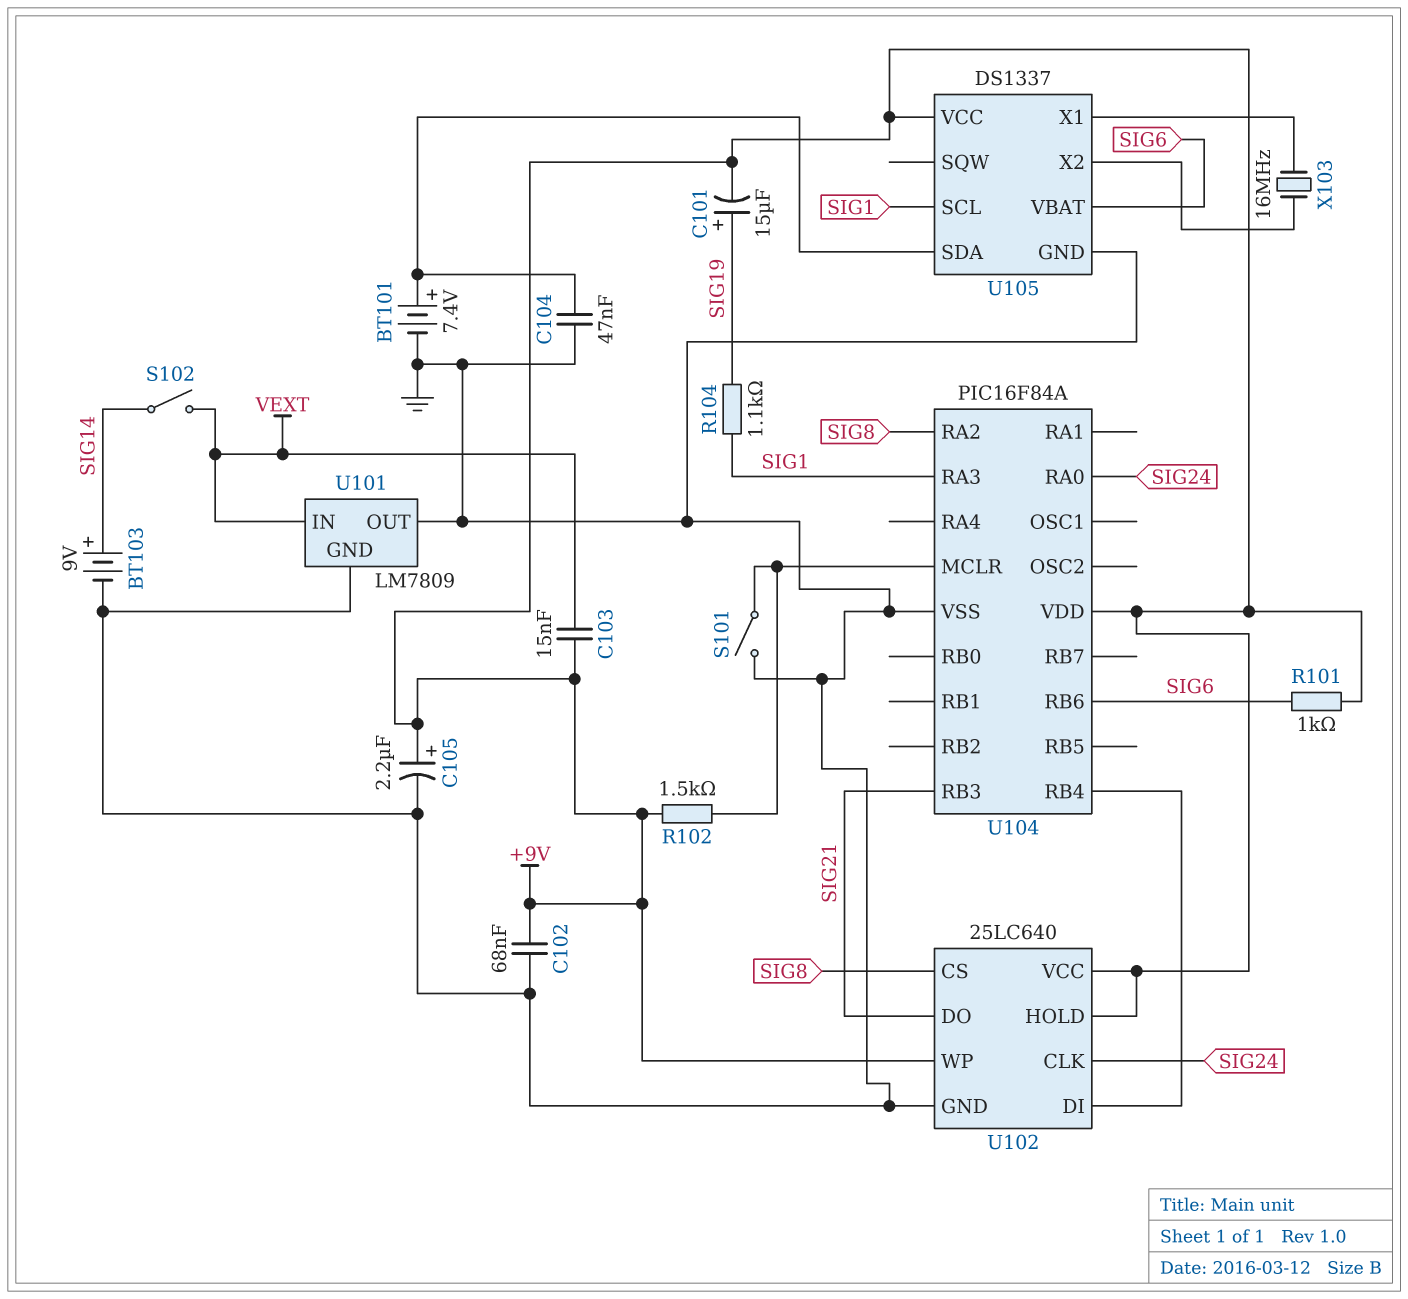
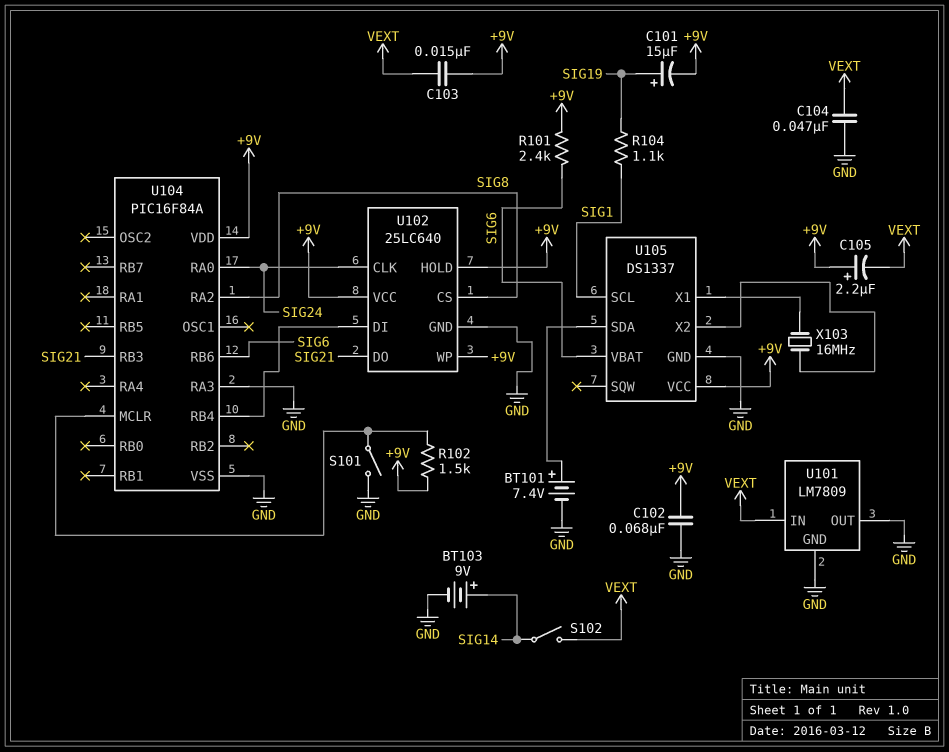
C104: 47nF (GND, U105/SDA) -> 47nF (GND, VEXT)
C105: 2.2uF (plus +9V, minus GND) -> 2.2uF (plus +9V, minus VEXT)
R101: 1k (+9V, SIG6) -> 2.4k (+9V, SIG6)
U104 pin RA3: SIG1 -> GND

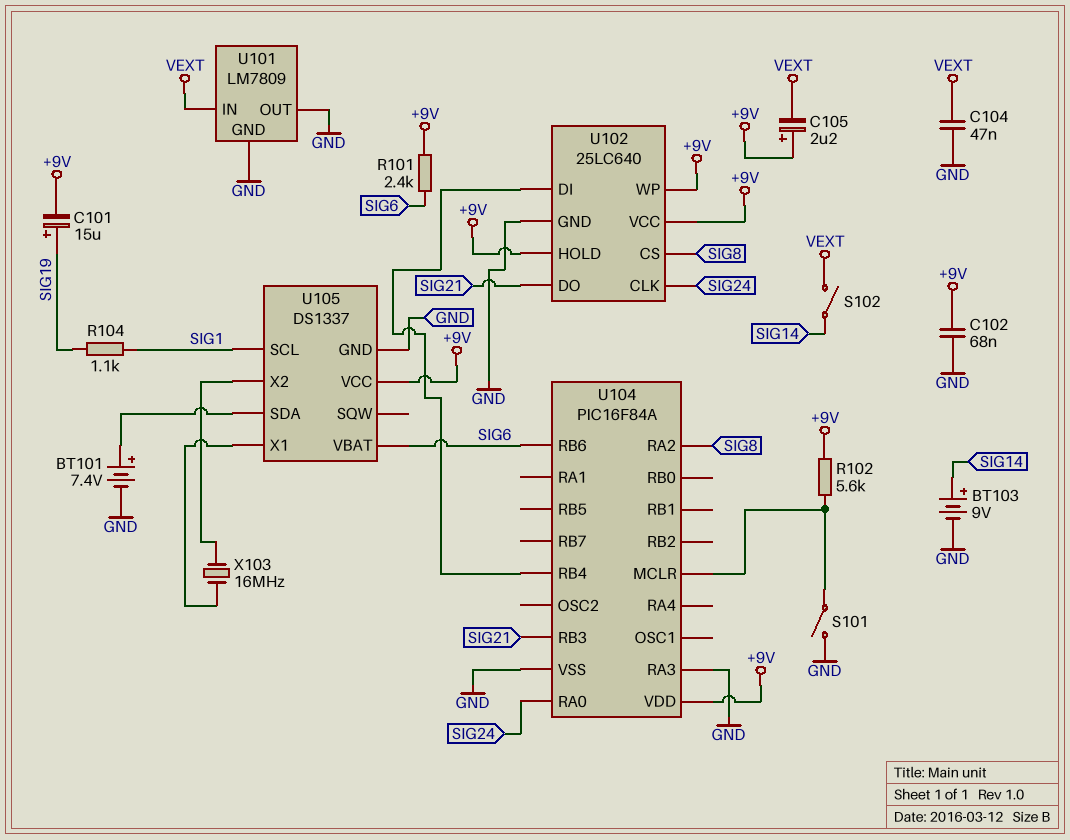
C103: 15nF (+9V, VEXT) -> none
R102: 1.5k (+9V, U104/MCLR) -> 5.6k (+9V, U104/MCLR)

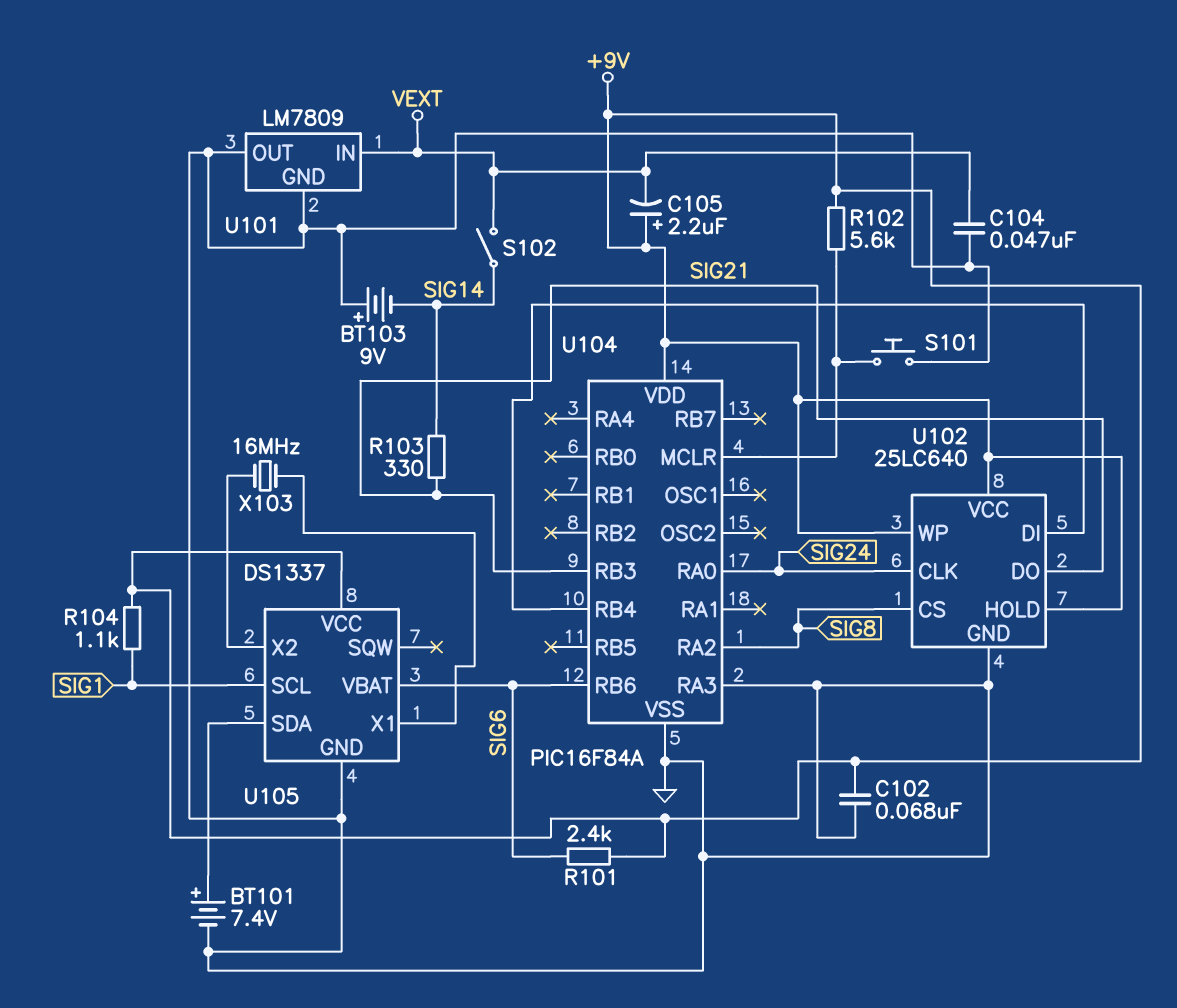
BT103: 9V (plus SIG14, minus GND) -> 9V (plus GND, minus SIG14)
C101: 15uF (plus SIG19, minus +9V) -> none
R103: none -> 330 (SIG14, SIG21)
R104: 1.1k (SIG1, SIG19) -> 1.1k (+9V, SIG1)
S101: switch (GND, U104/MCLR) -> button (GND, U104/MCLR)

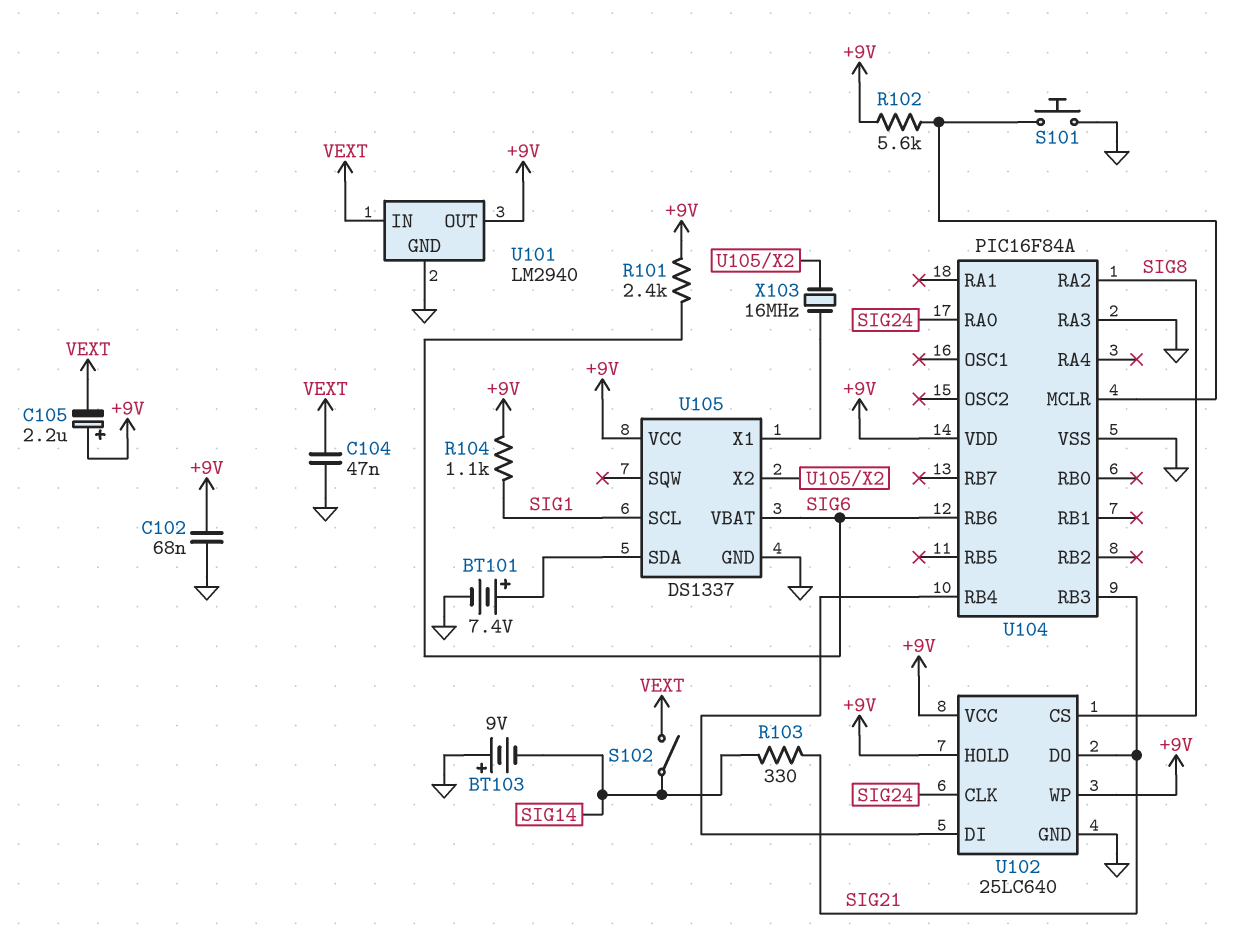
U101: LM7809 -> LM2940
U101 pin OUT: GND -> +9V

